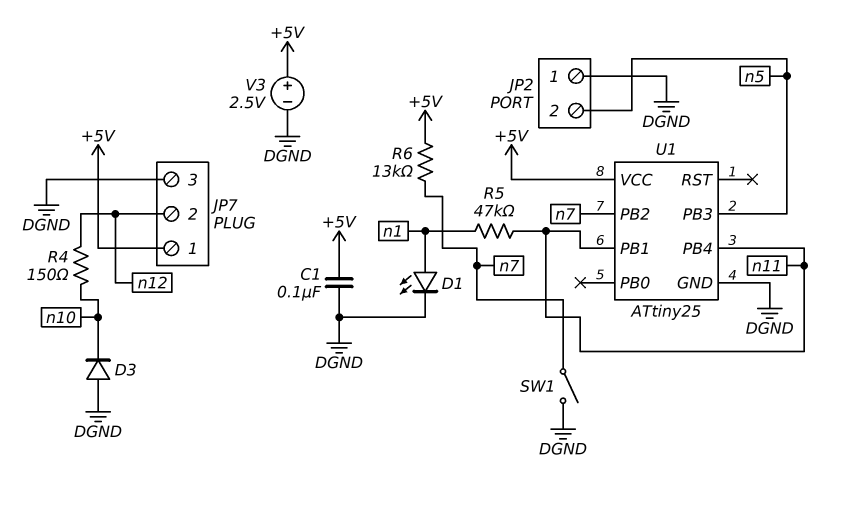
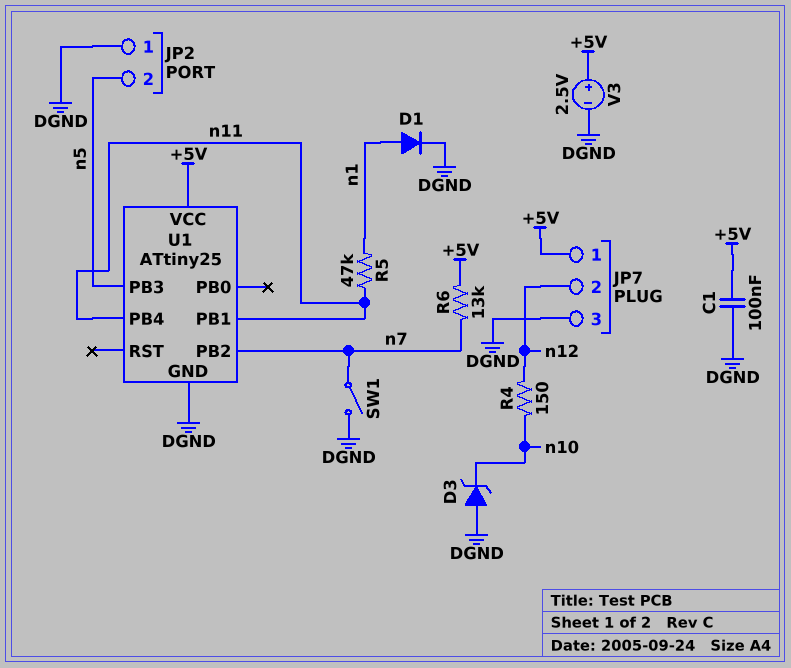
D1: LED (A n1, K DGND) -> diode (A n1, K DGND)
D3: diode (A DGND, K n10) -> zener (A DGND, K n10)

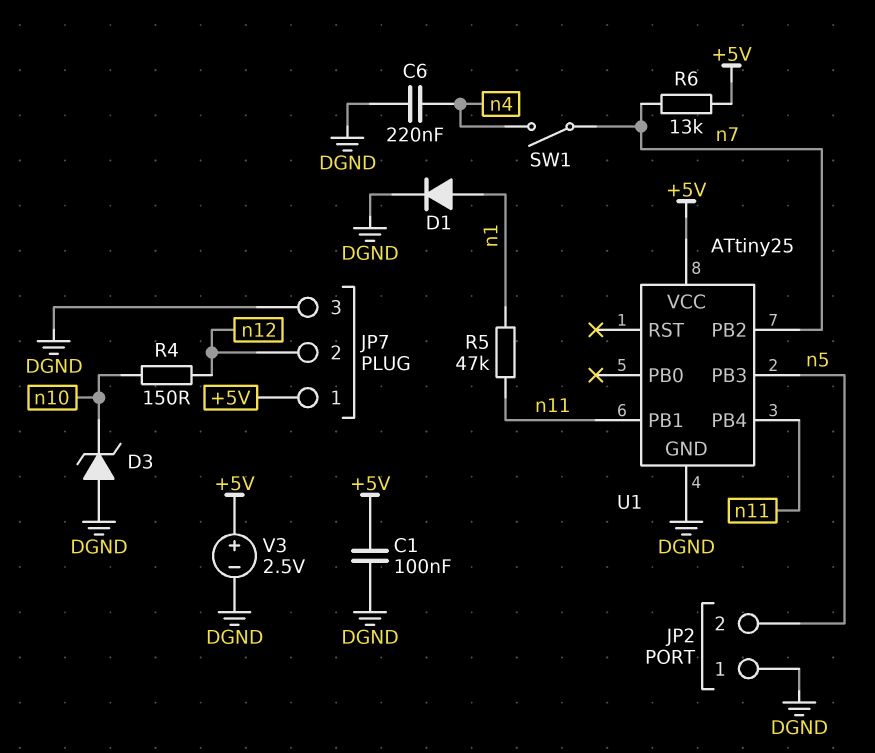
C6: none -> 220nF (DGND, n4)
SW1: switch (DGND, n7) -> switch (n4, n7)

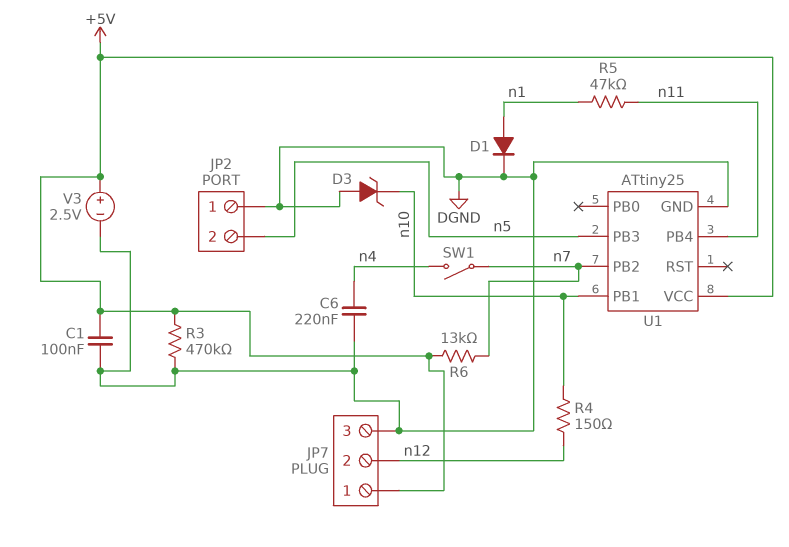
R3: none -> 470k (+5V, DGND)
U1 pin PB1: n11 -> n10

